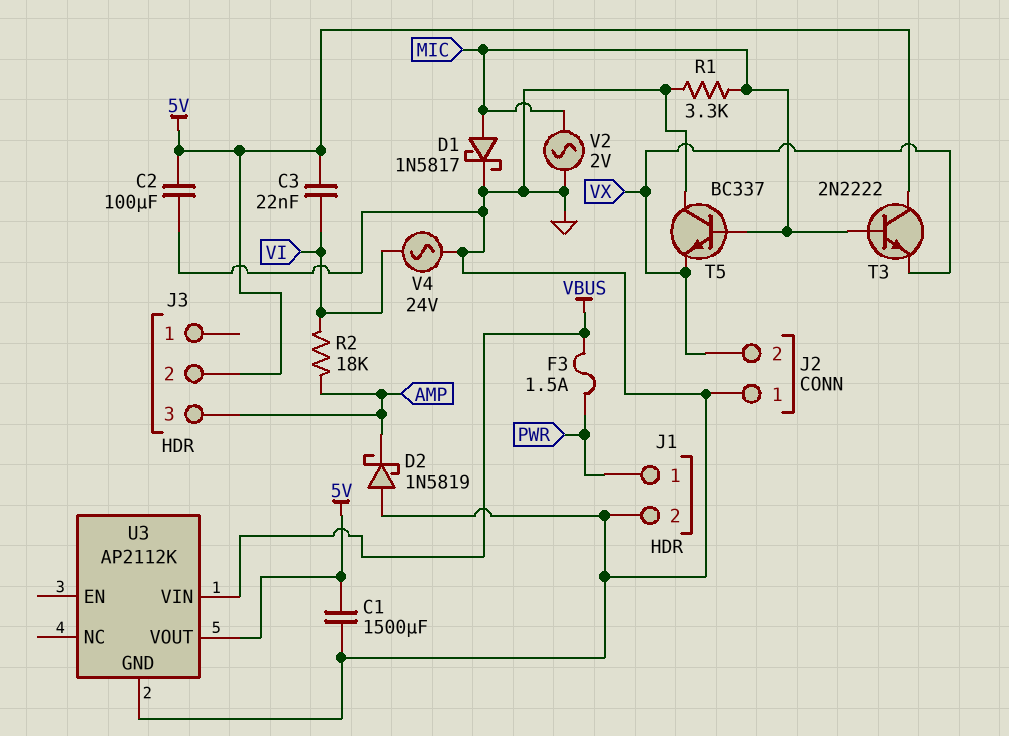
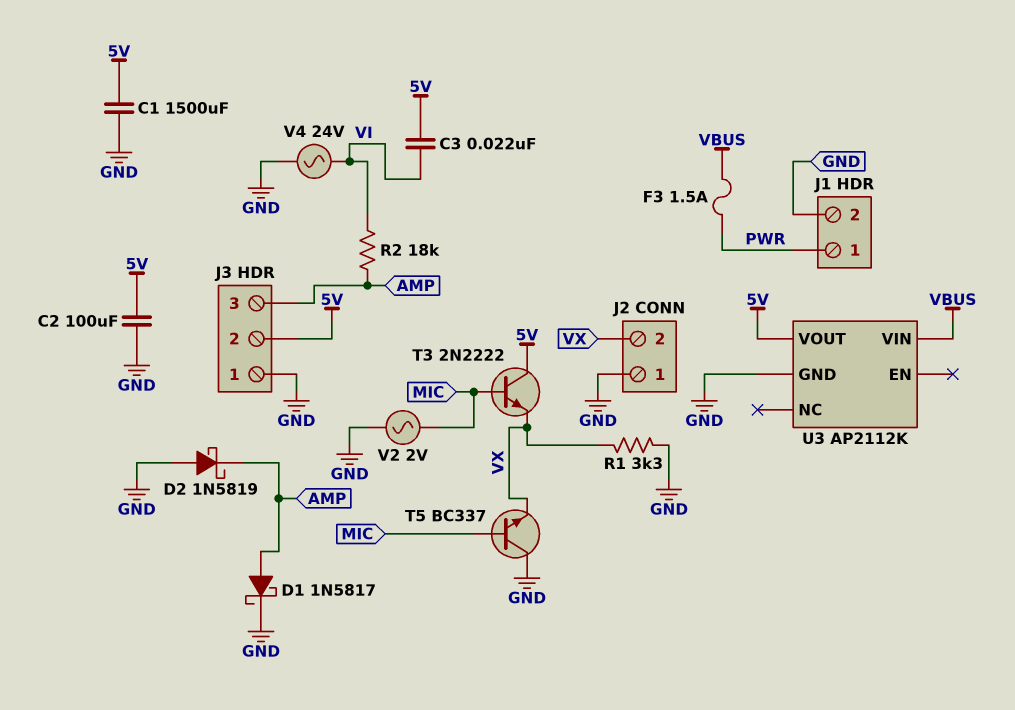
D1: schottky 1N5817 (A MIC, K GND) -> schottky 1N5817 (A AMP, K GND)
J3 pin 1: none -> GND
R1: 3.3k (GND, MIC) -> 3.3k (GND, VX)

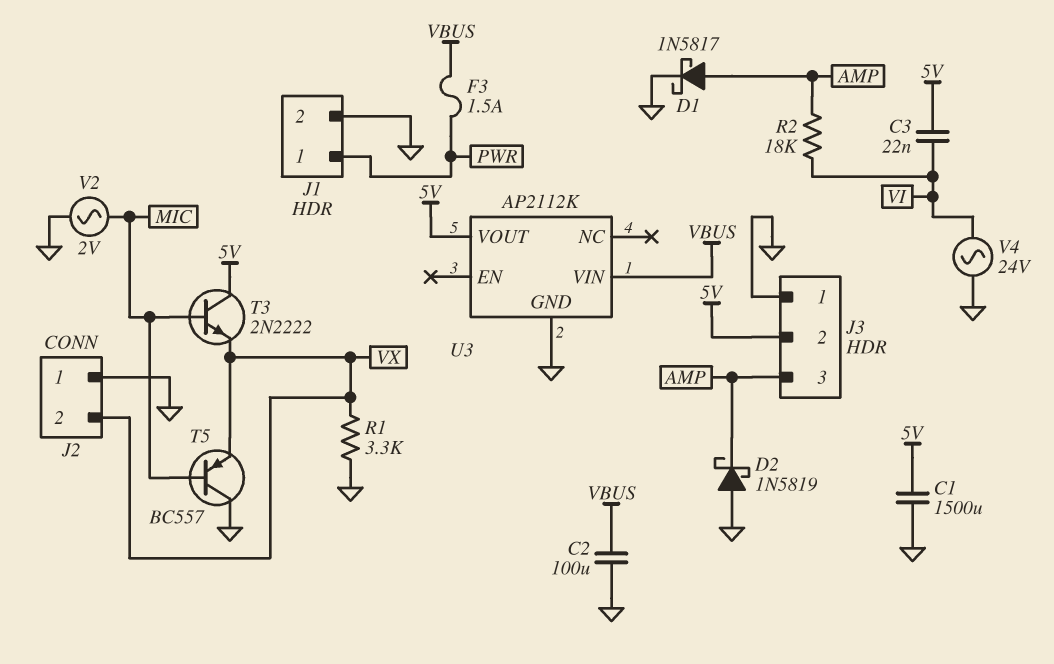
C2: 100uF (5V, GND) -> 100uF (GND, VBUS)
T5: NPN BC337 (B MIC, C GND, E VX) -> PNP BC557 (B MIC, C GND, E VX)

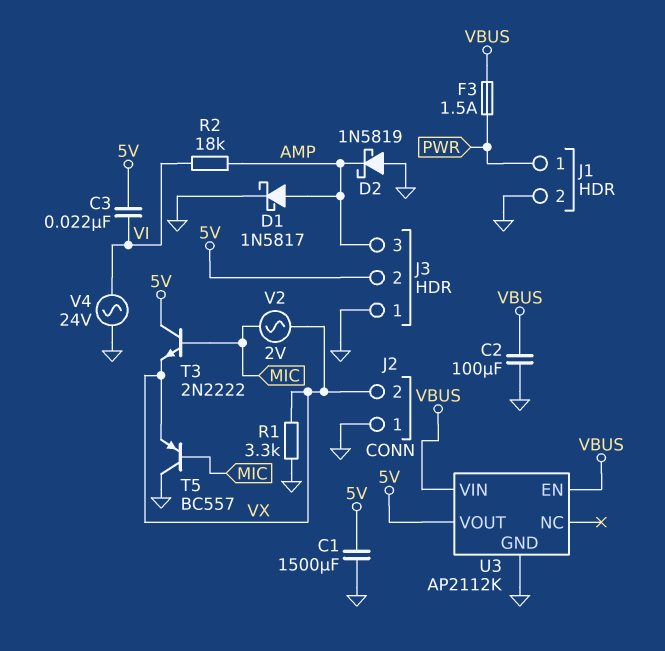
U3 pin EN: none -> VBUS
V2: AC 2V (GND, MIC) -> AC 2V (MIC, VX)

